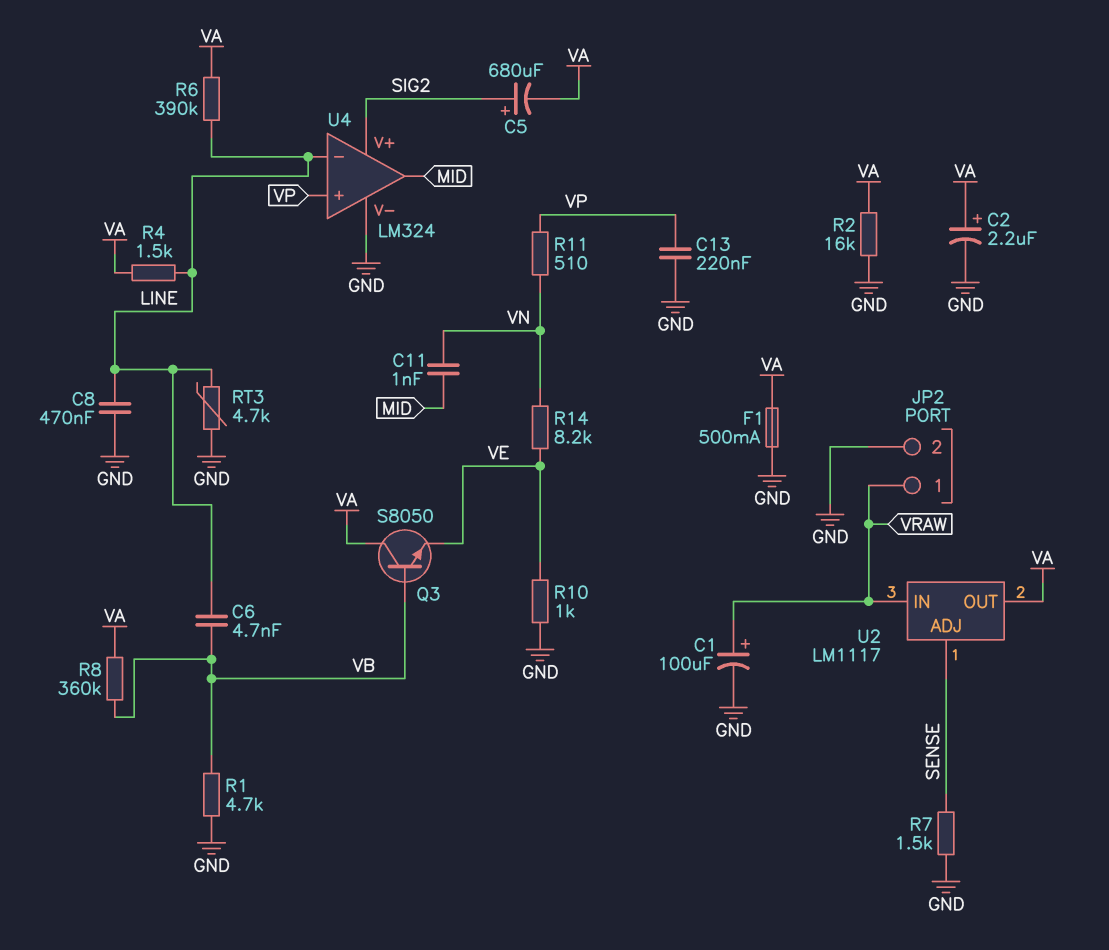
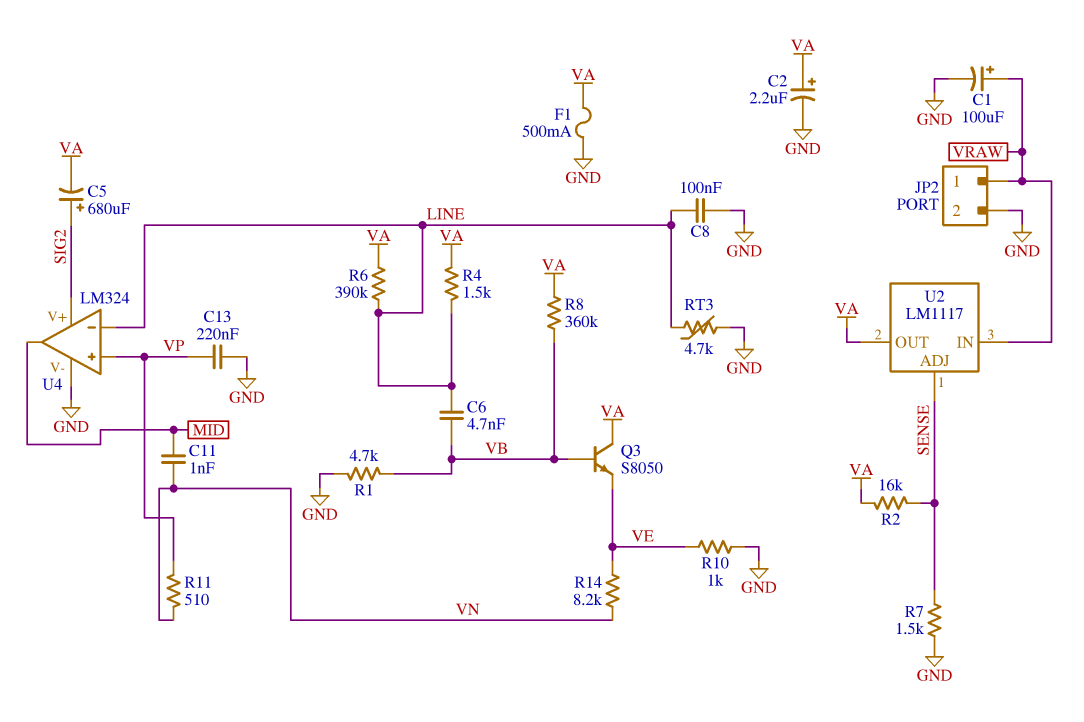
C8: 470nF (GND, LINE) -> 100nF (GND, LINE)
R2: 16k (GND, VA) -> 16k (SENSE, VA)

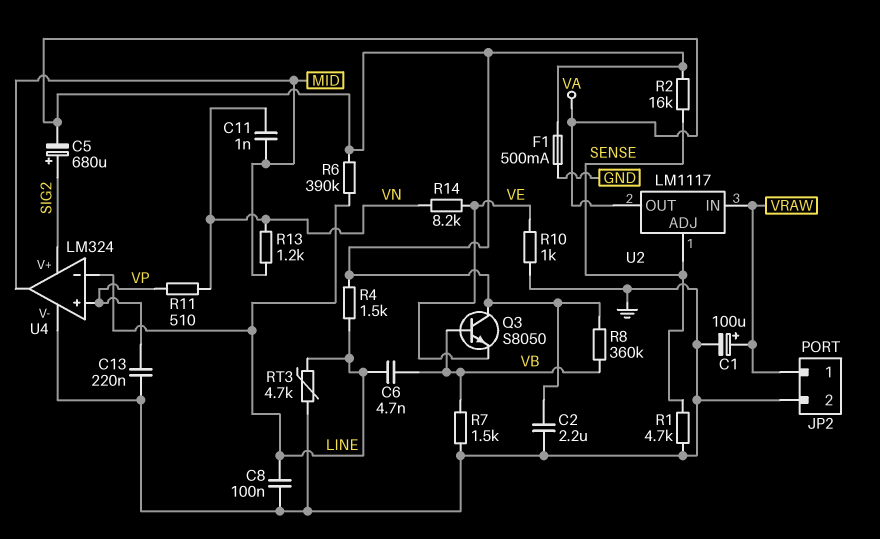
C2: 2.2uF (plus VA, minus GND) -> 2.2uF (GND, VA)
R1: 4.7k (GND, VB) -> 4.7k (GND, SENSE)
R7: 1.5k (GND, SENSE) -> 1.5k (GND, VB)
R13: none -> 1.2k (MID, VN)

